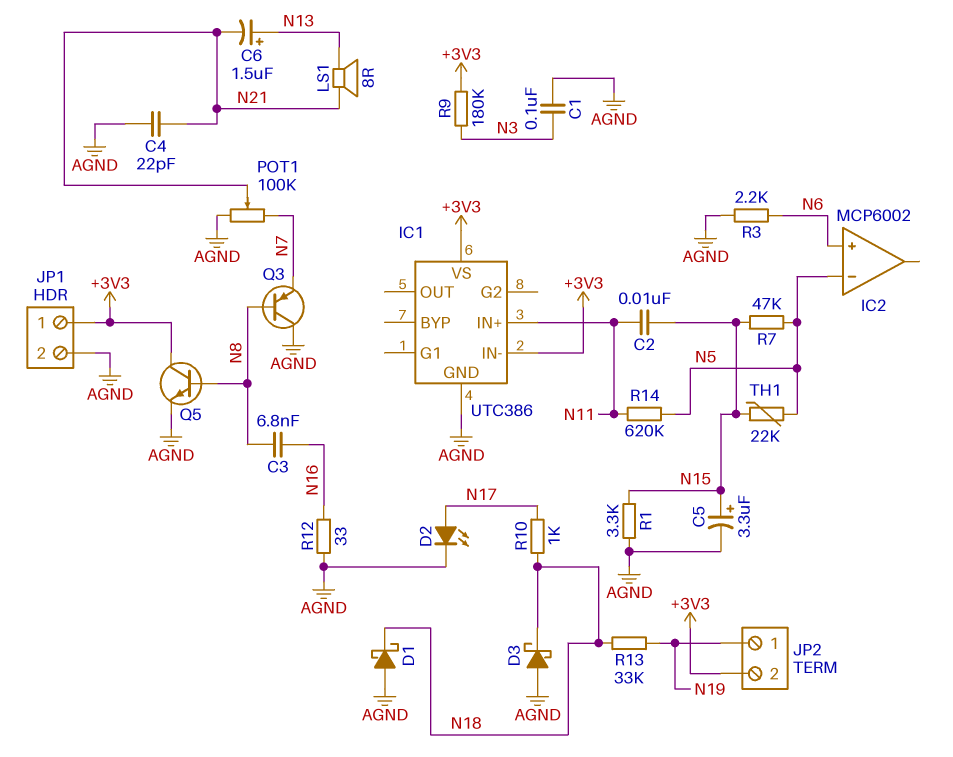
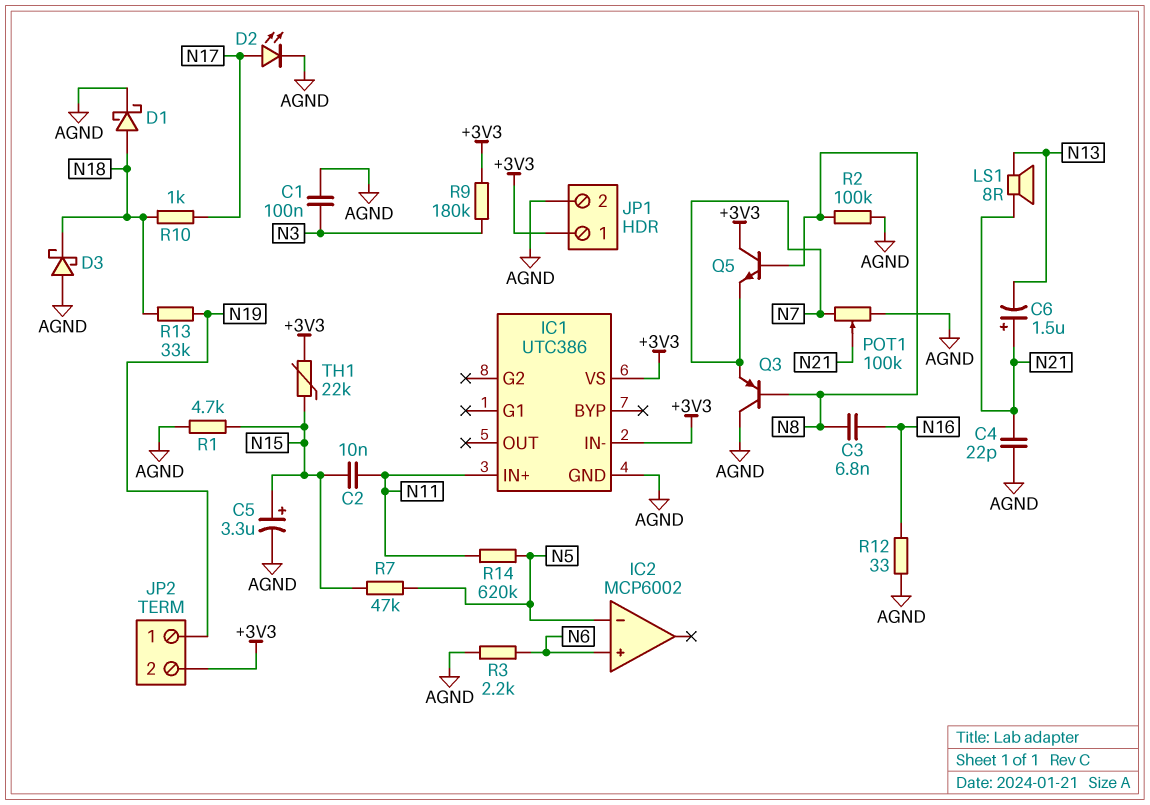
C6: 1.5uF (plus N13, minus N21) -> 1.5uF (plus N21, minus N13)
D1: schottky (A AGND, K N18) -> schottky (A N18, K AGND)
Q5: NPN (B N8, C +3V3, E AGND) -> NPN (B N8, C +3V3, E N7)
R1: 3.3k (AGND, N15) -> 4.7k (AGND, N15)
R2: none -> 100k (AGND, N8)
TH1: 22k (N5, N15) -> 22k (+3V3, N15)

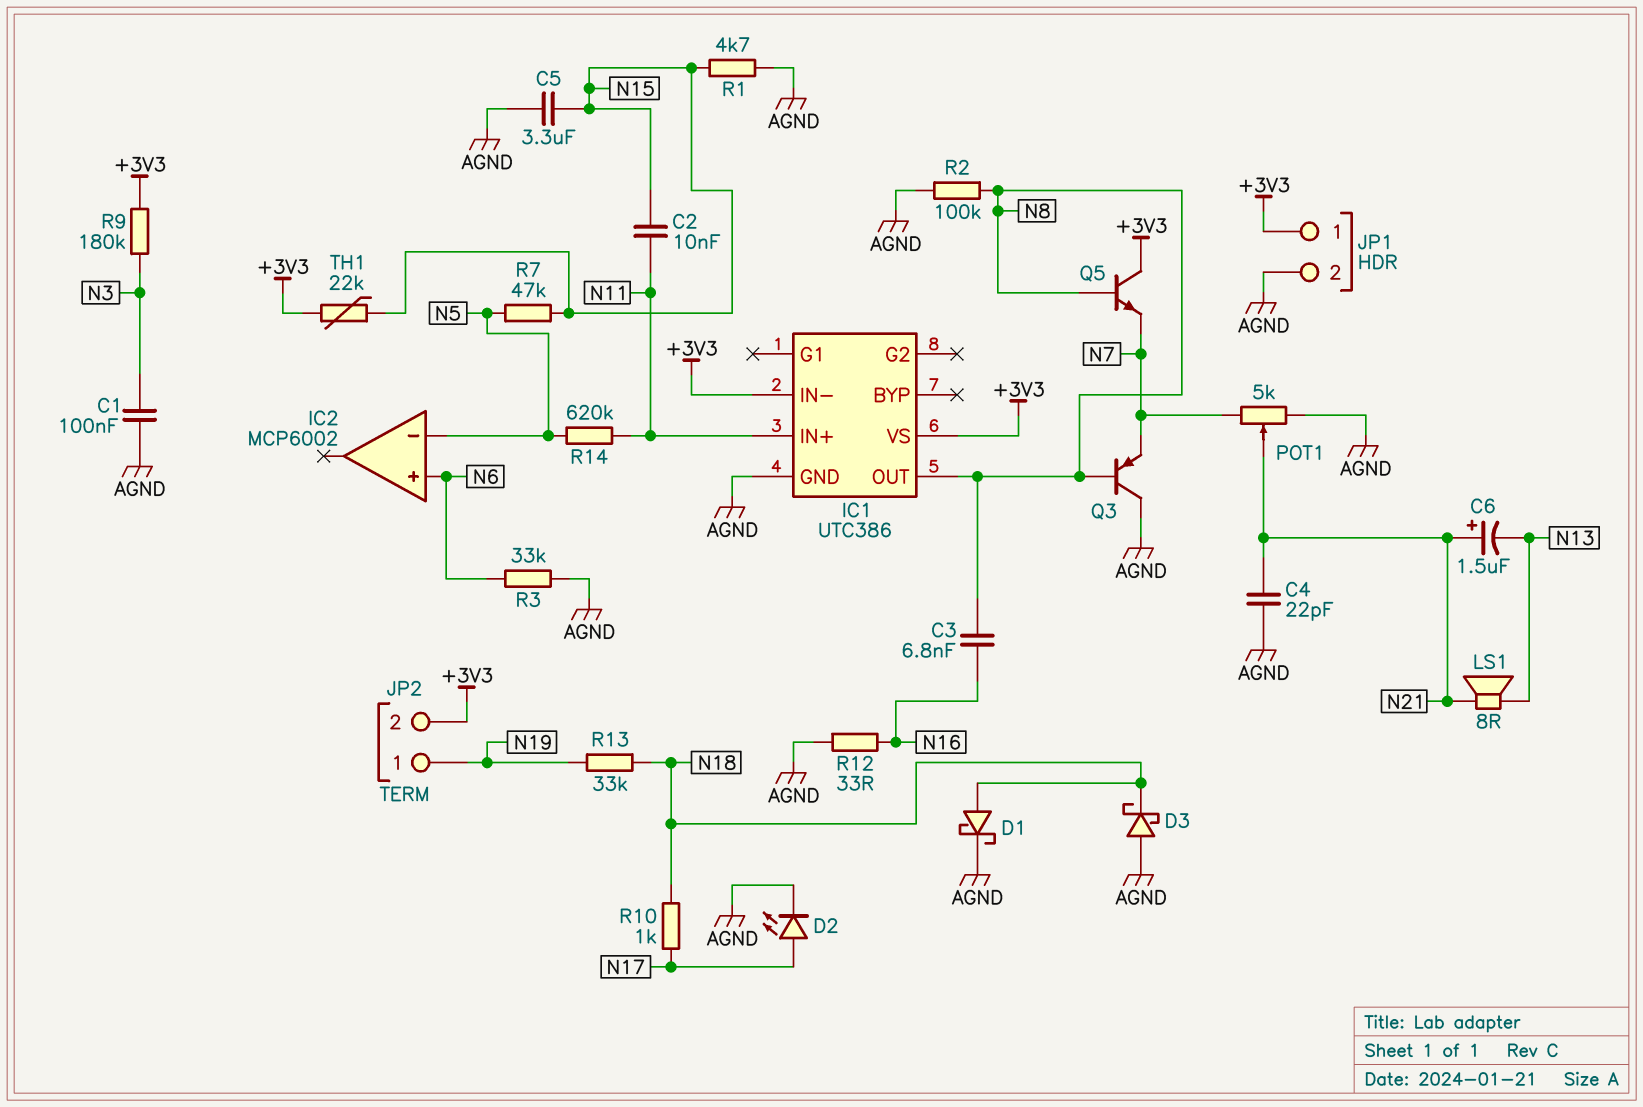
C5: 3.3uF (plus N15, minus AGND) -> 3.3uF (AGND, N15)
IC1 pin OUT: none -> N8
POT1: 100k (AGND, N7, wiper N21) -> 5k (AGND, N7, wiper N21)
R3: 2.2k (AGND, N6) -> 33k (AGND, N6)

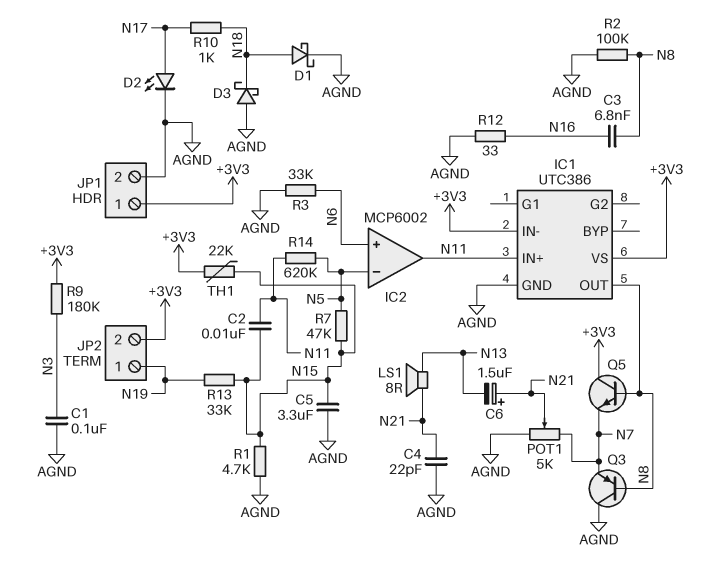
IC2 pin out: none -> N11
R13: 33k (N18, N19) -> 33k (N15, N19)

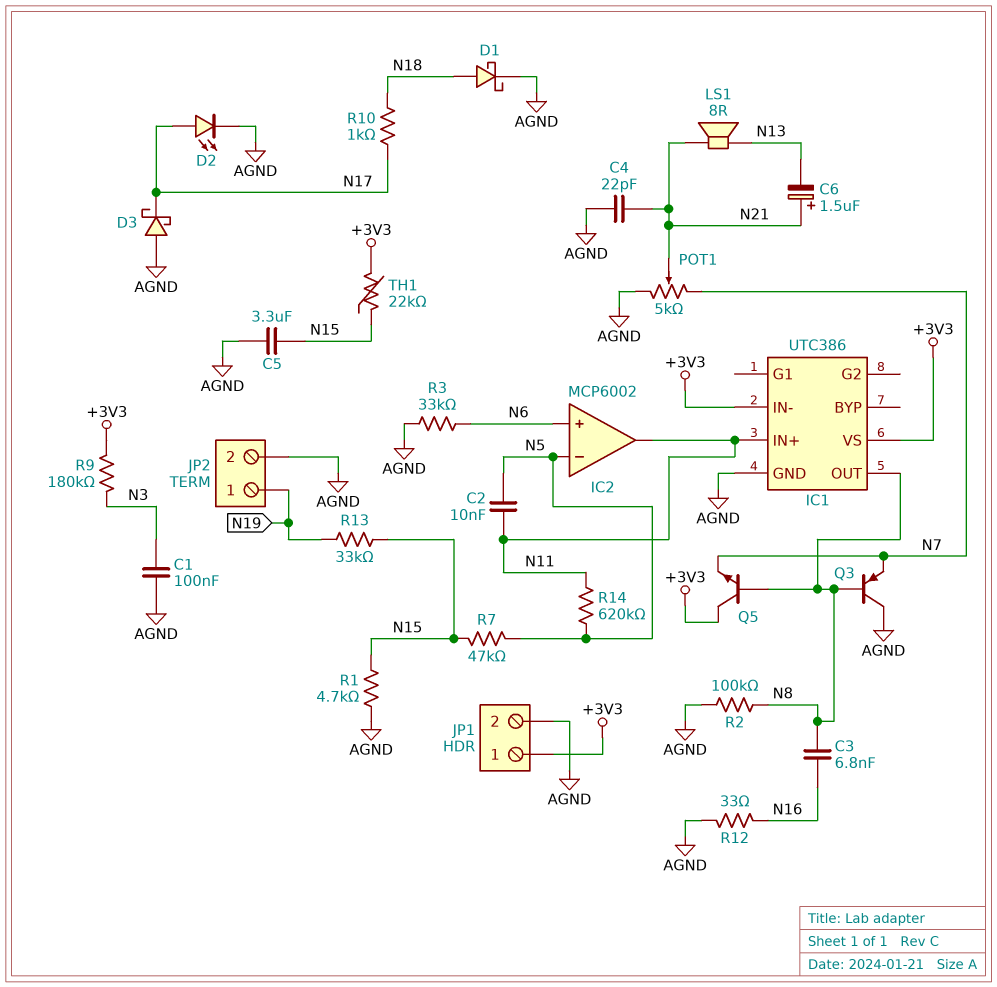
C2: 10nF (N11, N15) -> 10nF (N5, N11)
D3: schottky (A AGND, K N18) -> schottky (A AGND, K N17)
JP2 pin 2: +3V3 -> AGND

